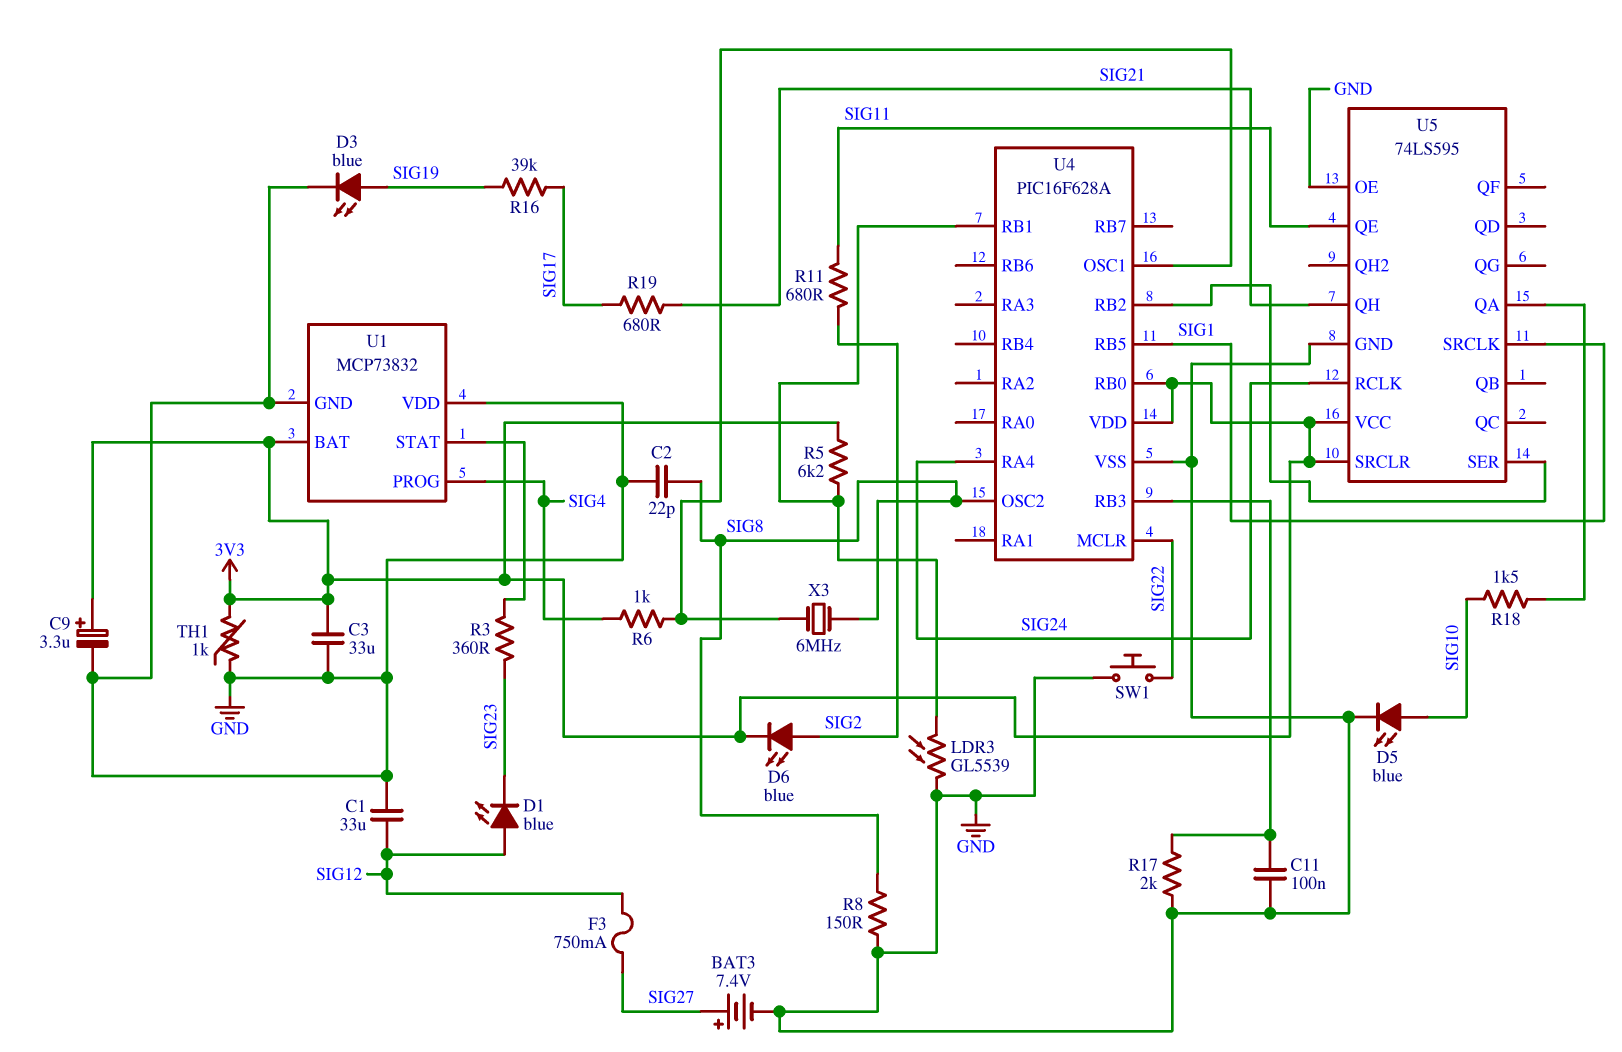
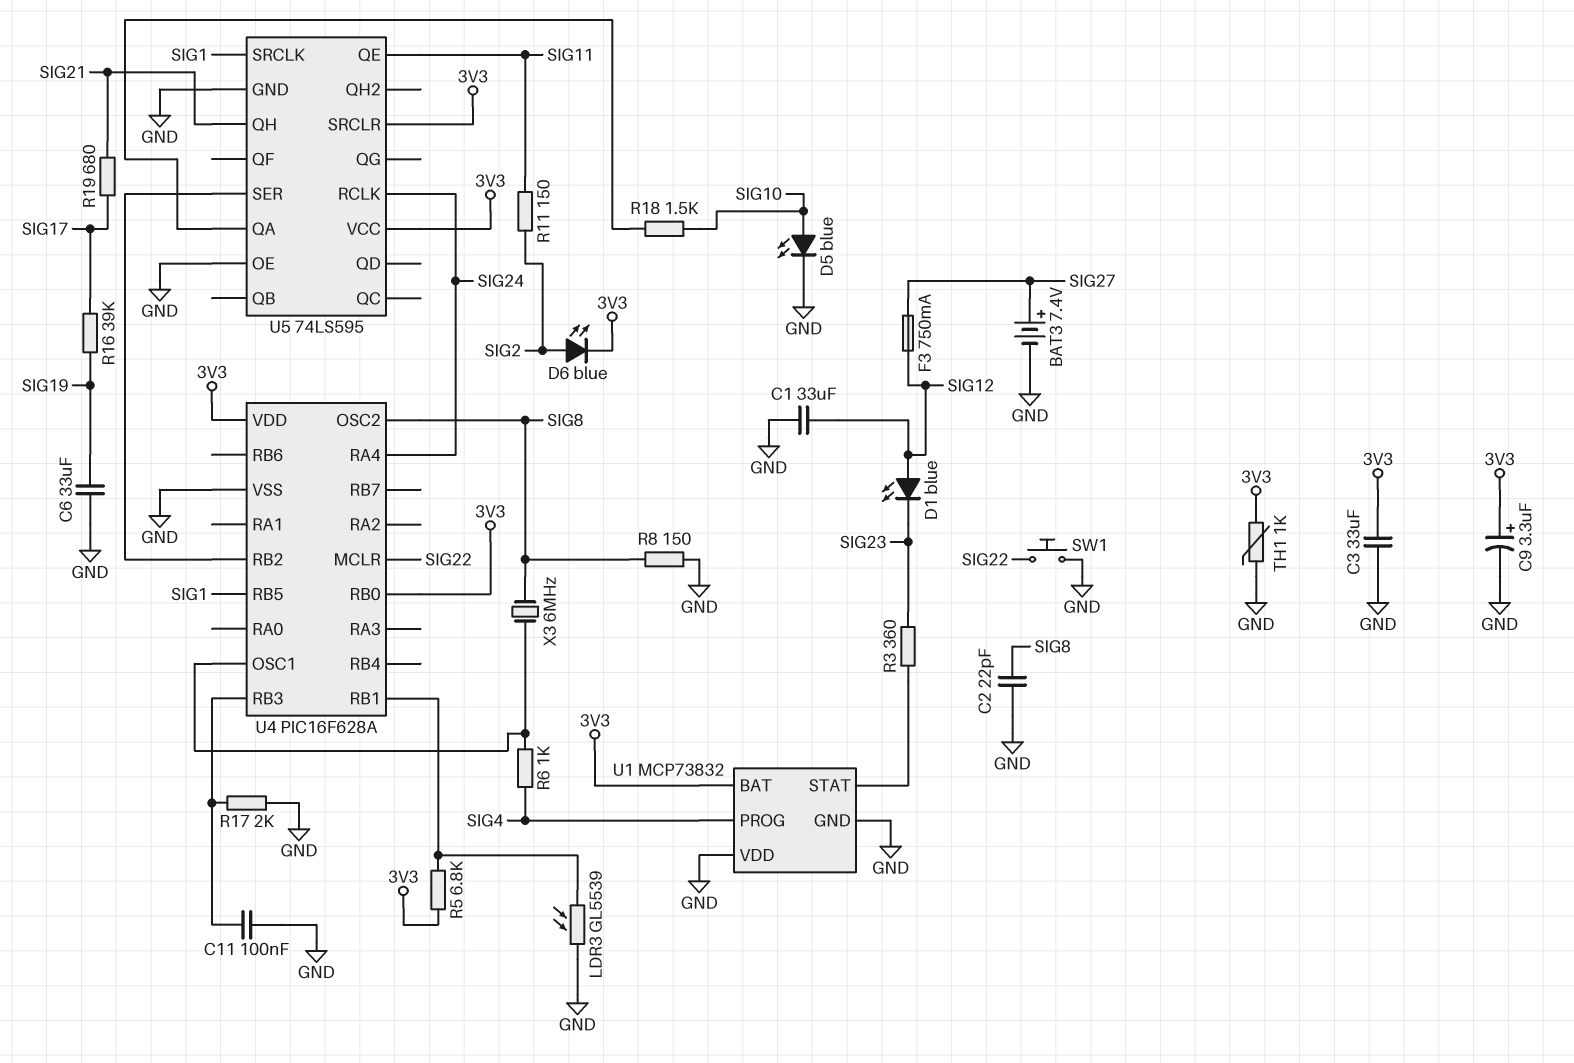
C6: none -> 33uF (GND, SIG19)
D3: LED blue (A SIG19, K GND) -> none
R5: 6.2k (3V3, U4/RB1) -> 6.8k (3V3, U4/RB1)
R11: 680 (SIG2, SIG11) -> 150 (SIG2, SIG11)

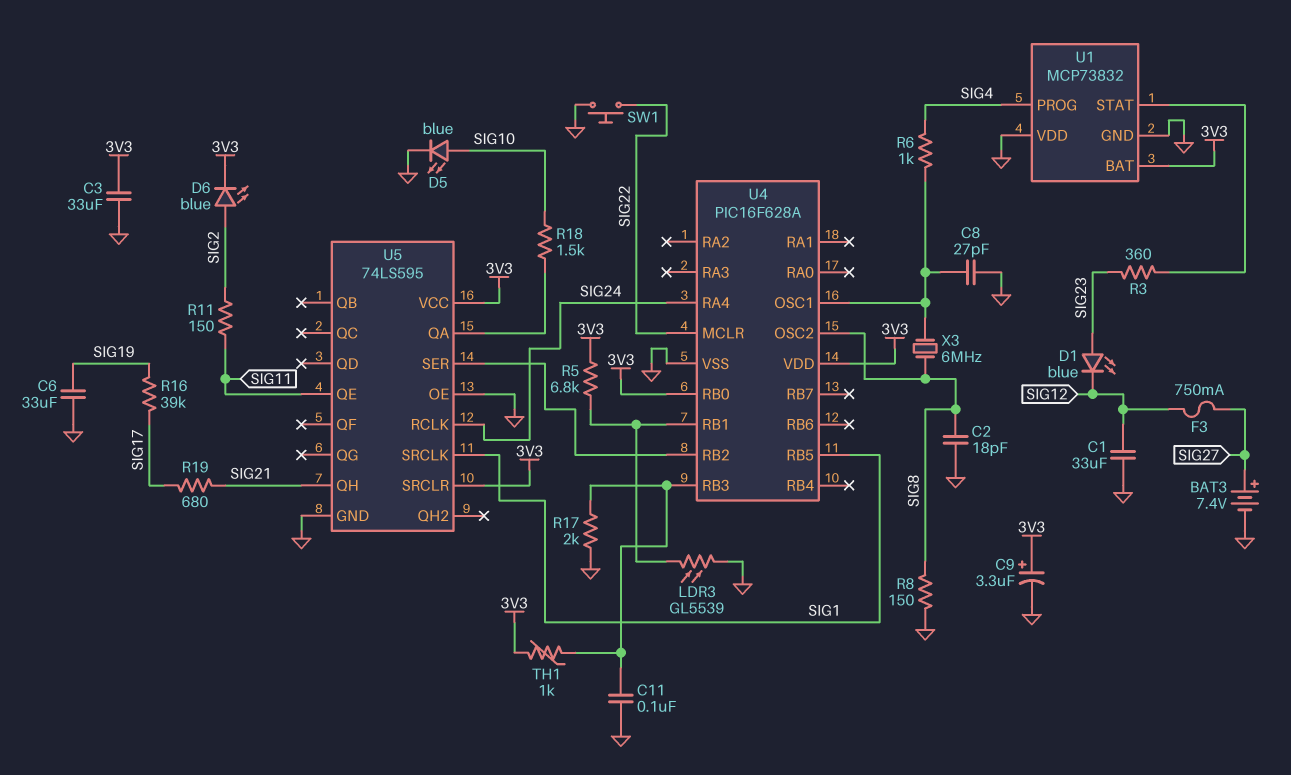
C2: 22pF (GND, SIG8) -> 18pF (GND, SIG8)
C8: none -> 27pF (GND, U4/OSC1)
D1: LED blue (A SIG12, K SIG23) -> LED blue (A SIG23, K SIG12)
TH1: 1k (3V3, GND) -> 1k (3V3, U4/RB3)

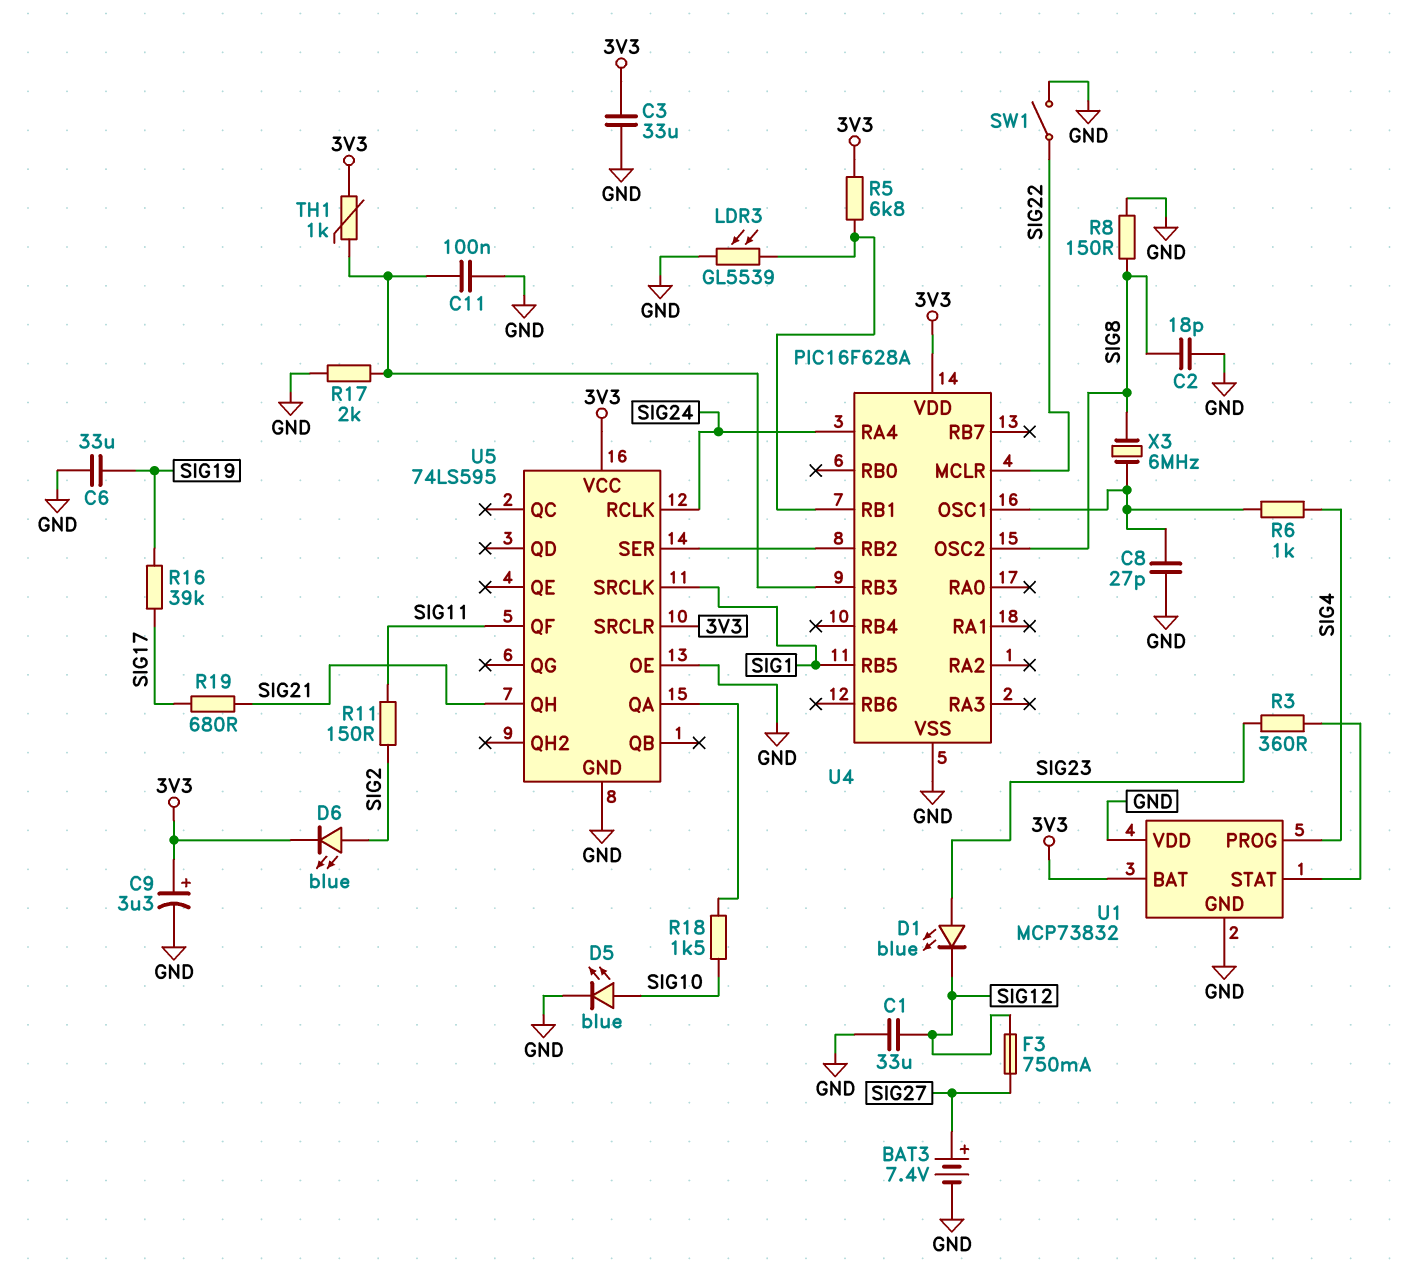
SW1: button (GND, SIG22) -> switch (GND, SIG22)
U4 pin RB0: 3V3 -> none
U5 pin QE: SIG11 -> none
U5 pin QF: none -> SIG11

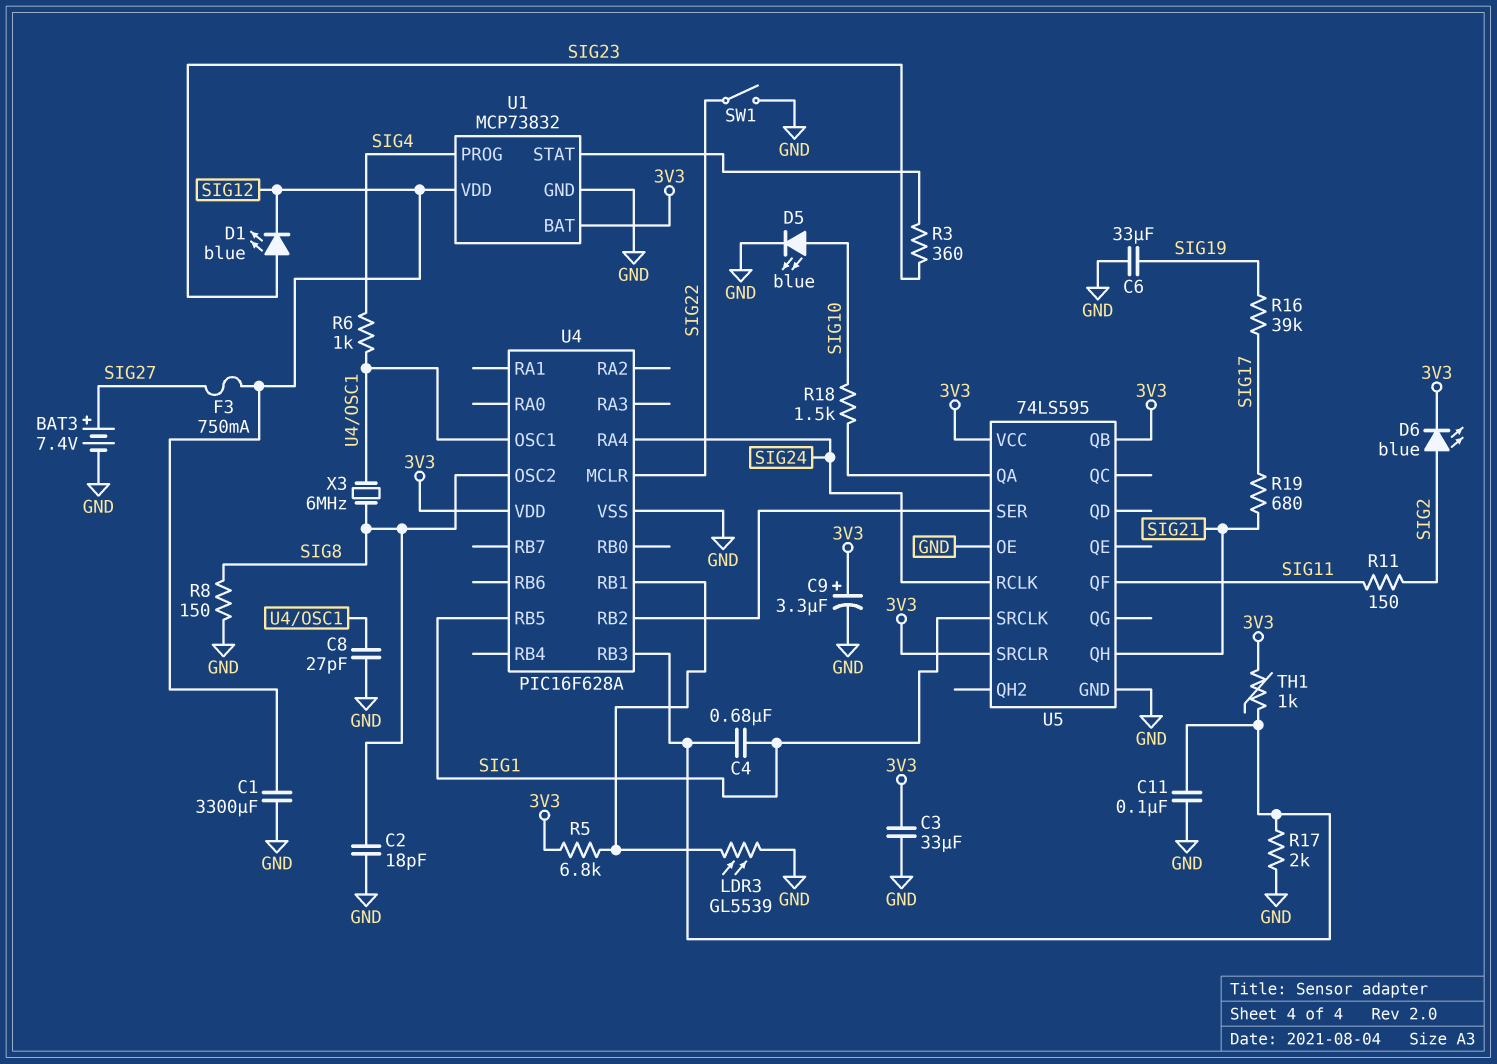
C1: 33uF (GND, SIG12) -> 3300uF (GND, SIG12)
C4: none -> 680nF (SIG1, U4/RB3)
U1 pin VDD: GND -> SIG12
U5 pin QB: none -> 3V3

